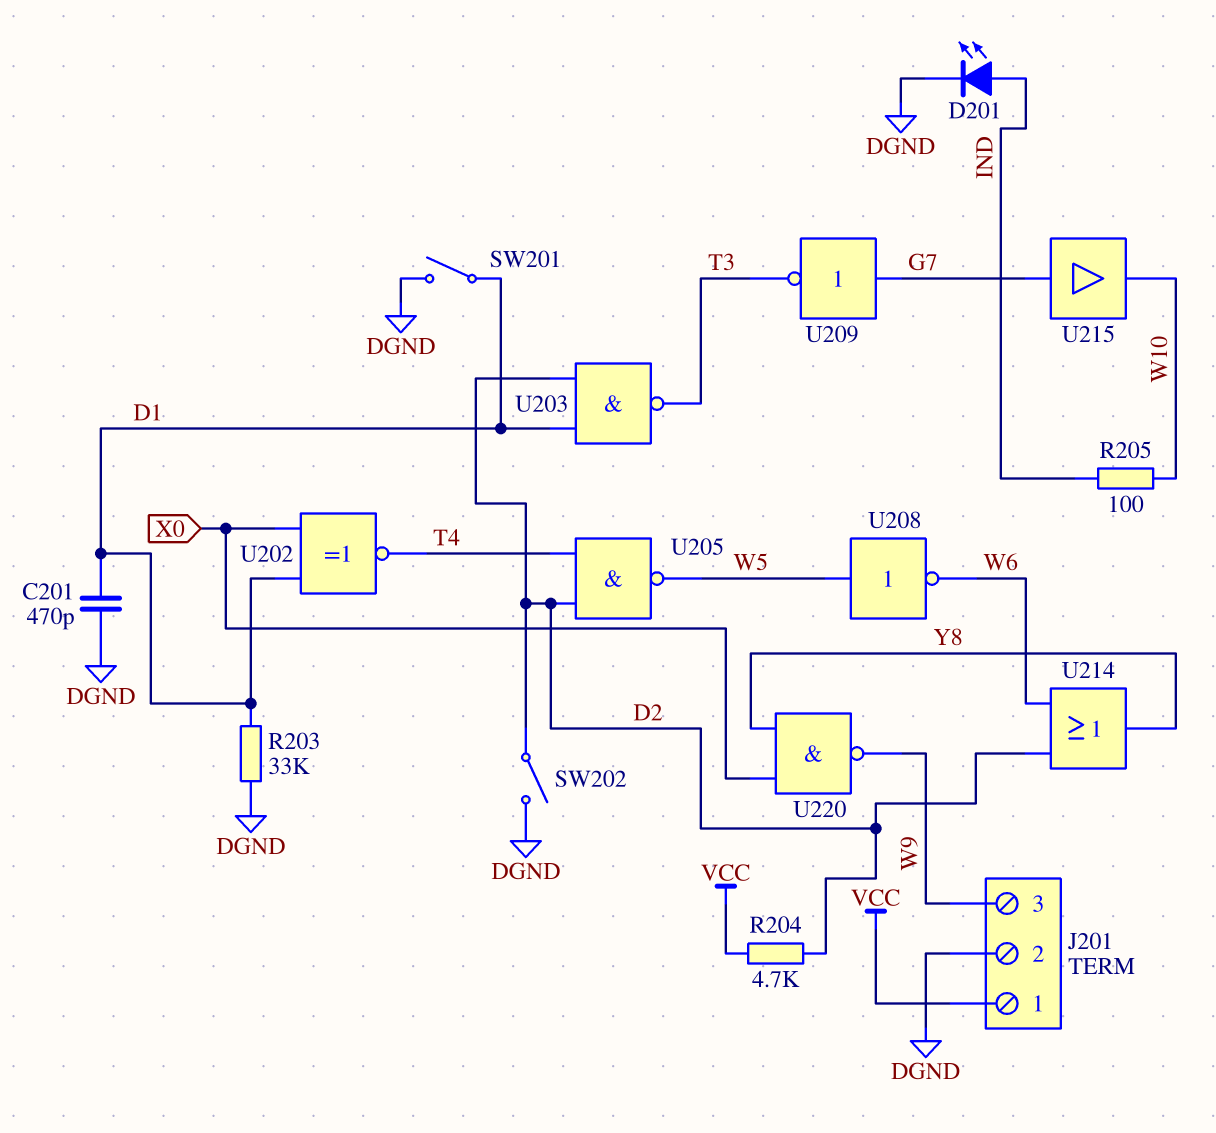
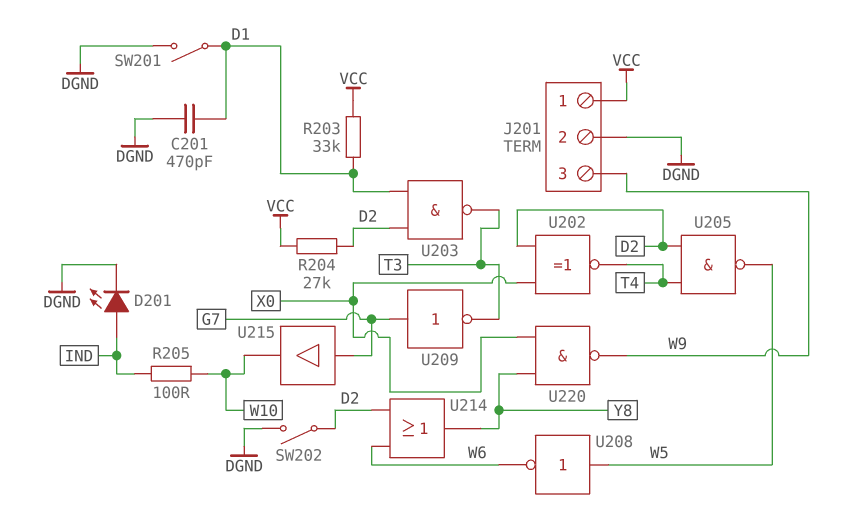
R203: 33k (D1, DGND) -> 33k (D1, VCC)
R204: 4.7k (D2, VCC) -> 27k (D2, VCC)
U202: XNOR (in D1, in X0, out T4) -> XNOR (in D2, in X0, out T4)

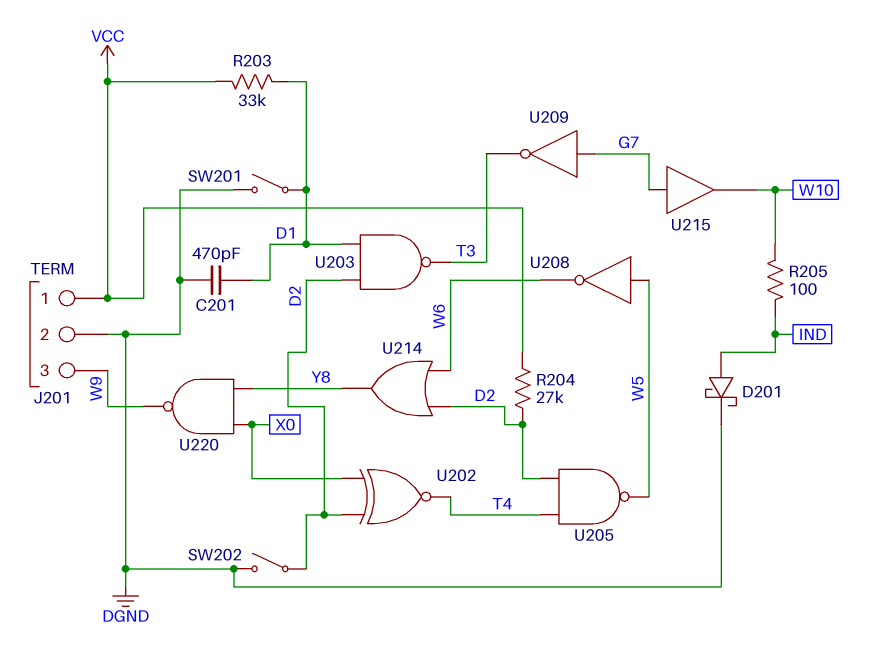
D201: LED (A IND, K DGND) -> schottky (A IND, K DGND)

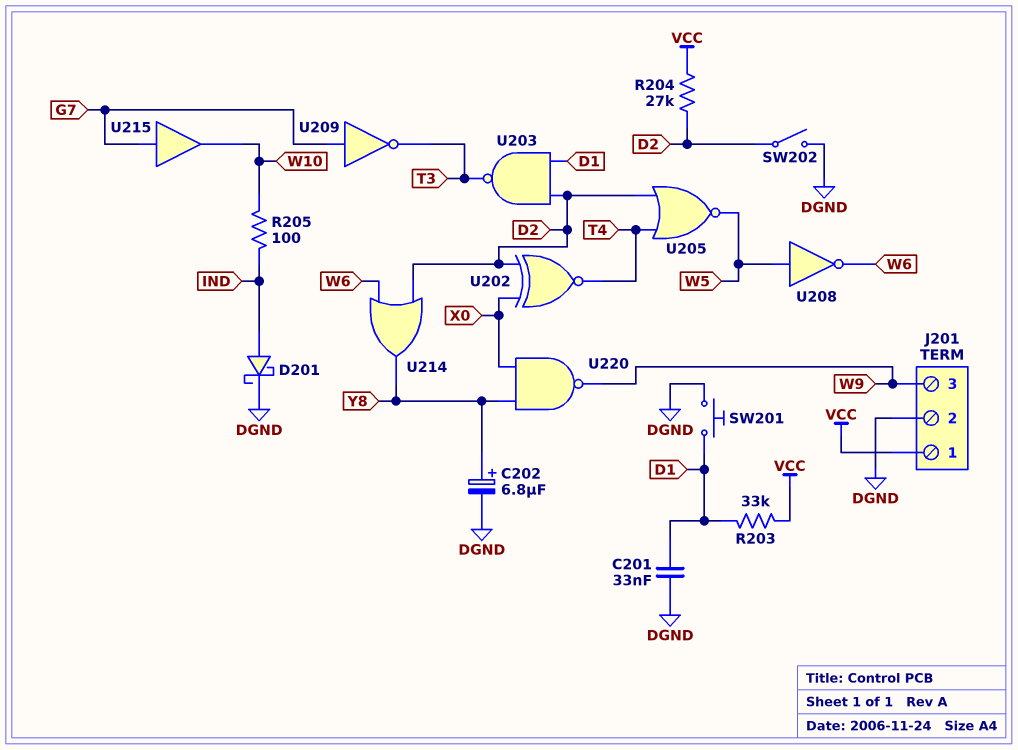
C201: 470pF (D1, DGND) -> 33nF (D1, DGND)
C202: none -> 6.8uF (plus Y8, minus DGND)
SW201: switch (D1, DGND) -> button (D1, DGND)
U205: NAND (in D2, in T4, out W5) -> NOR (in D2, in T4, out W5)

